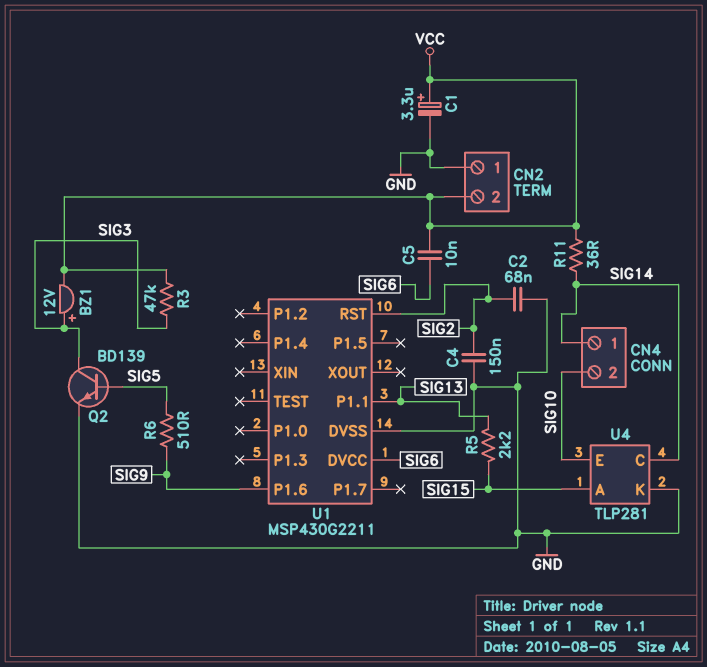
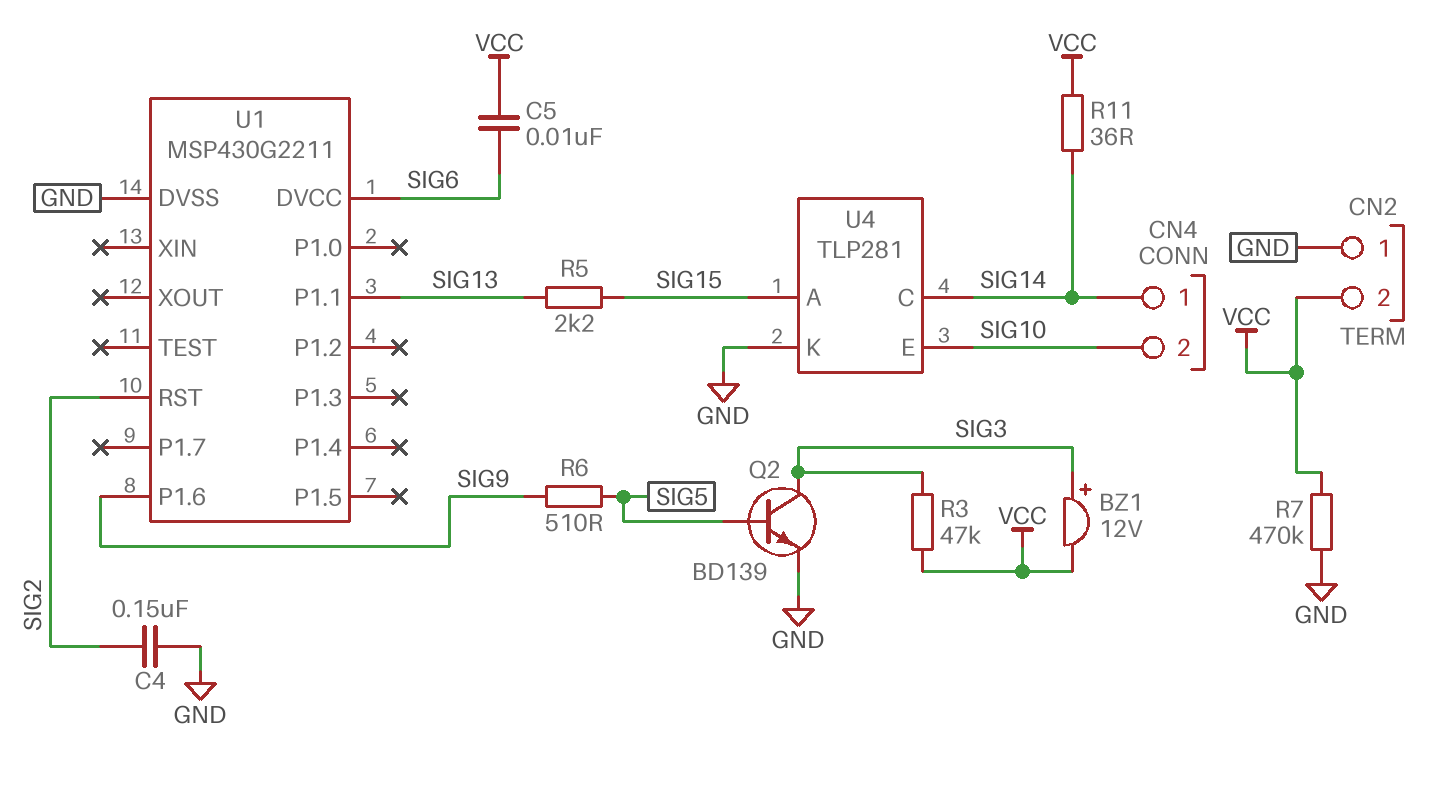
C1: 3.3uF (plus VCC, minus GND) -> none
C2: 68nF (GND, SIG2) -> none
R7: none -> 470k (GND, VCC)

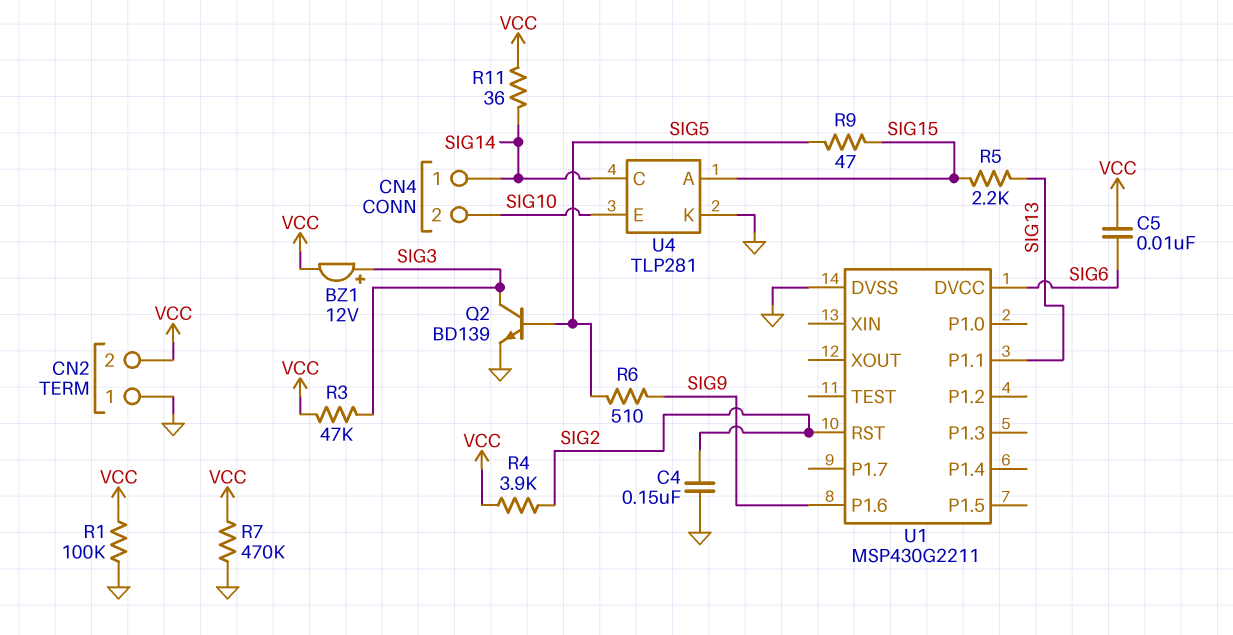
R1: none -> 100k (GND, VCC)
R4: none -> 3.9k (SIG2, VCC)
R9: none -> 47 (SIG5, SIG15)

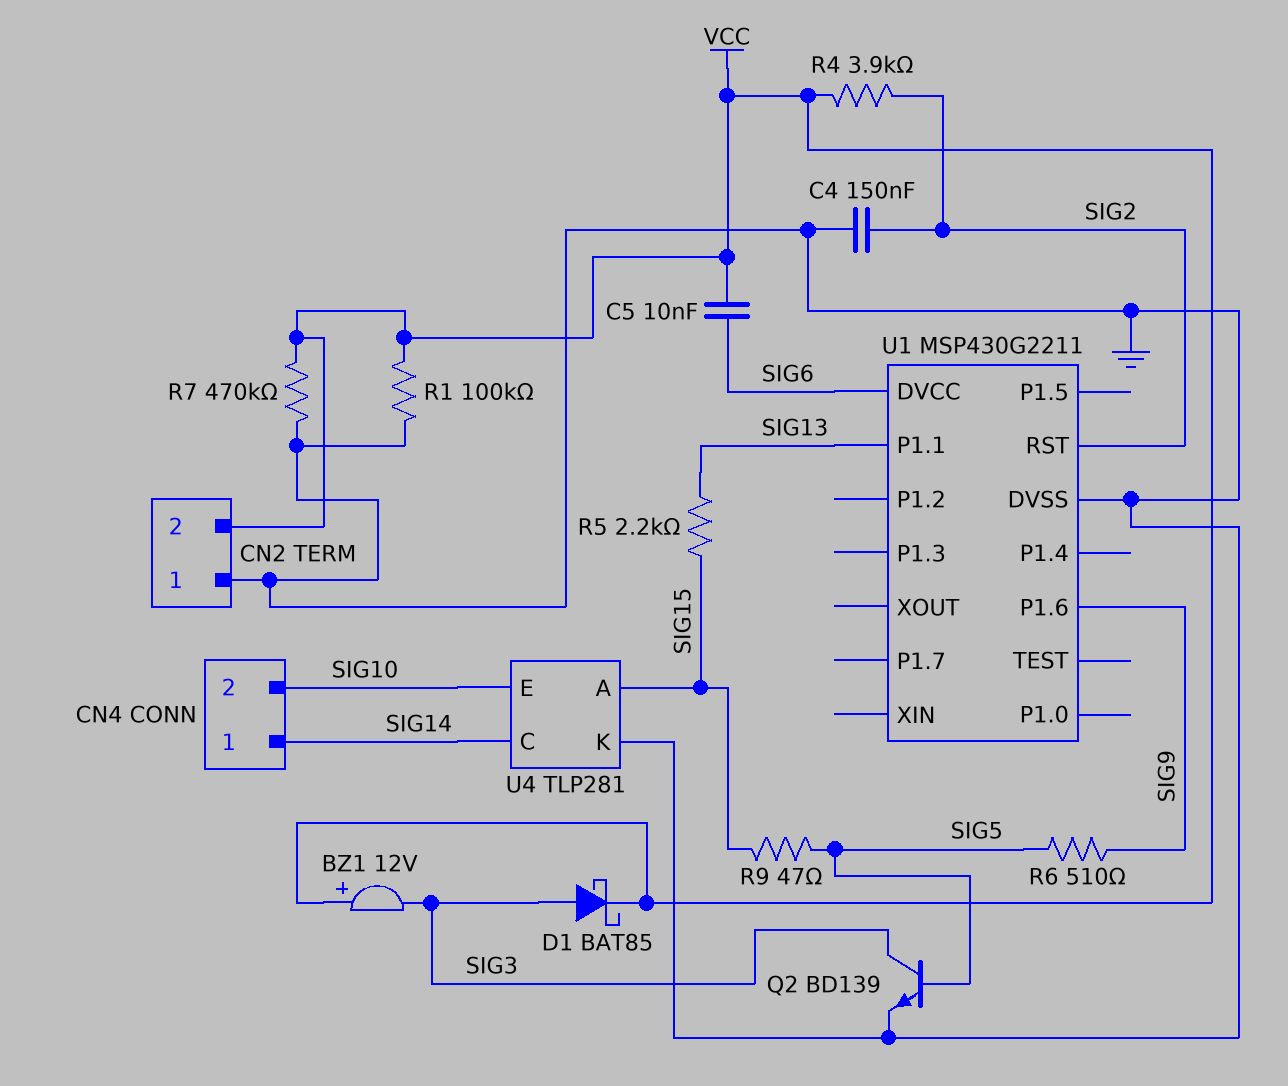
BZ1: buzzer 12V (plus SIG3, minus VCC) -> buzzer 12V (plus VCC, minus SIG3)
D1: none -> schottky BAT85 (A SIG3, K VCC)
R3: 47k (SIG3, VCC) -> none
R11: 36 (SIG14, VCC) -> none

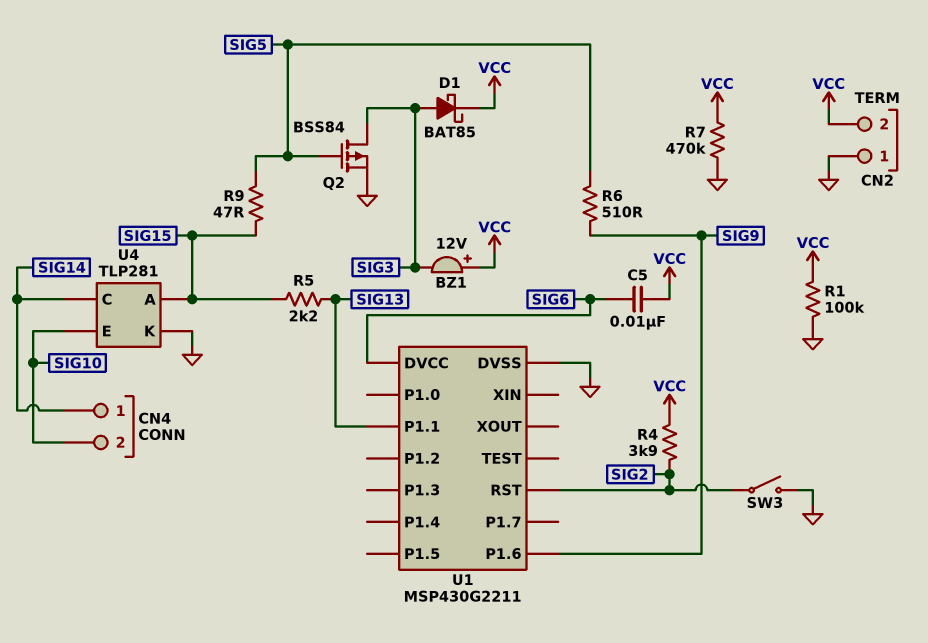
C4: 150nF (GND, SIG2) -> none
Q2: NPN BD139 (B SIG5, C SIG3, E GND) -> PMOS BSS84 (G SIG5, D SIG3, S GND)
SW3: none -> switch (GND, SIG2)

